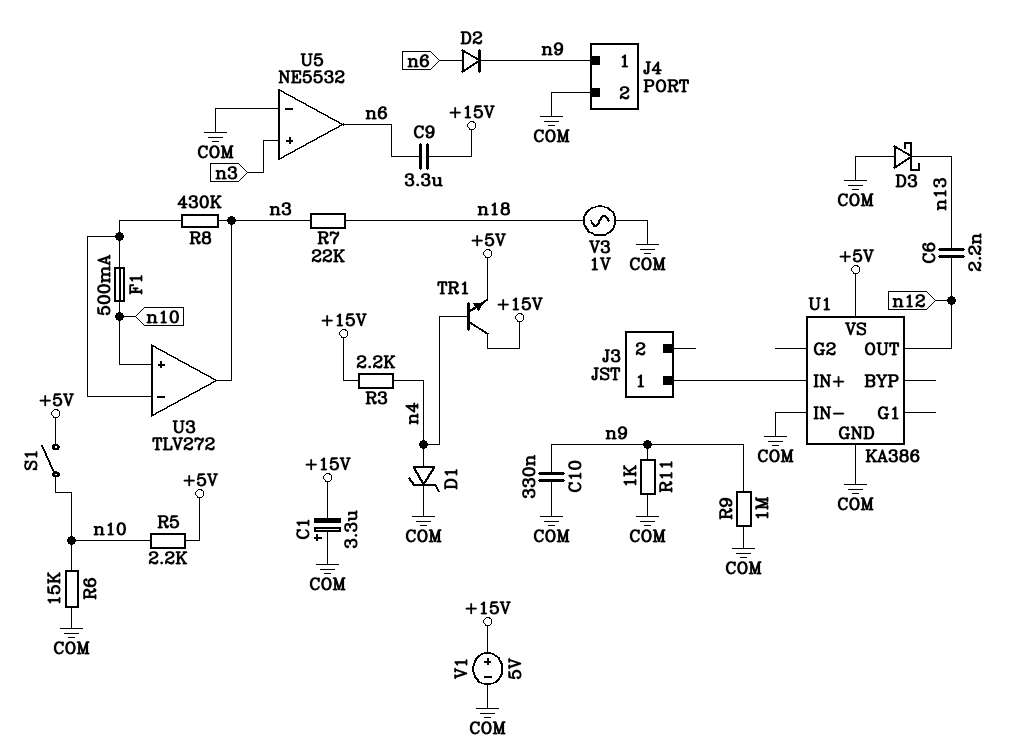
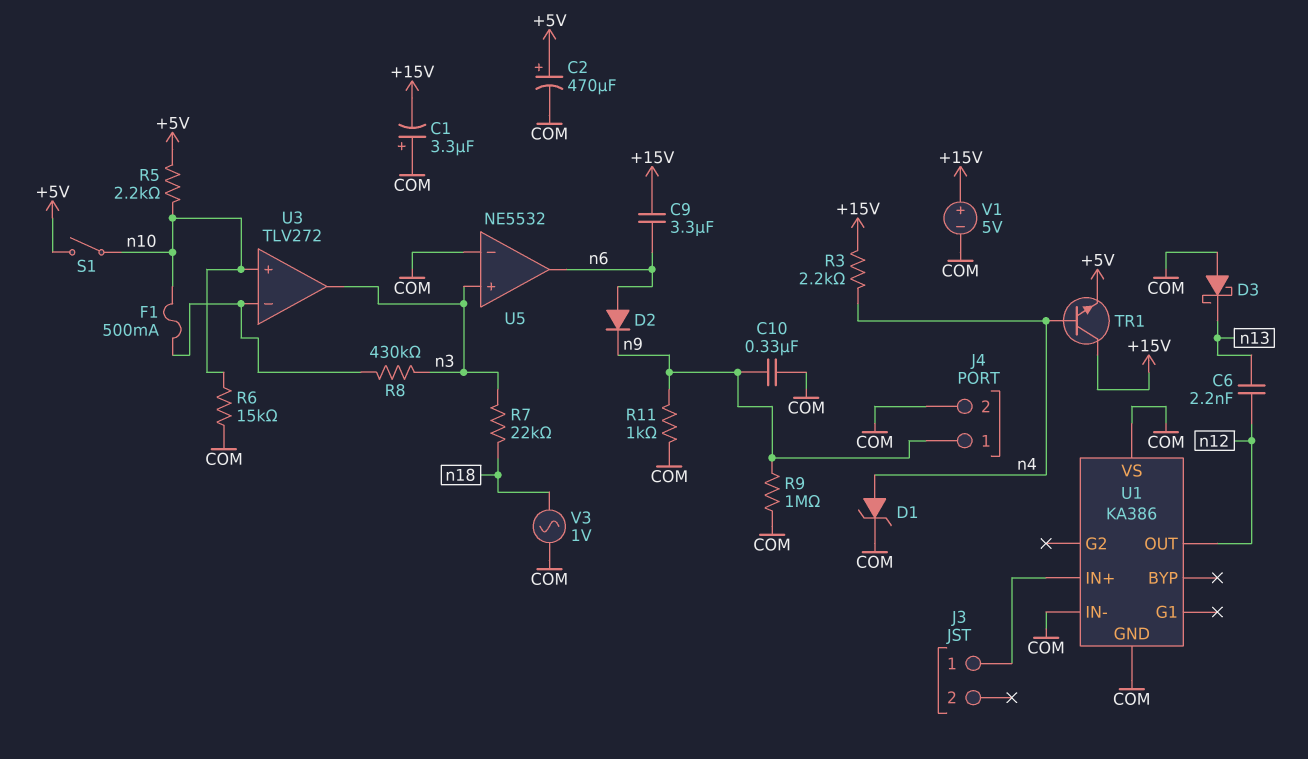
C2: none -> 470uF (plus +5V, minus COM)
U1 pin VS: +5V -> COM

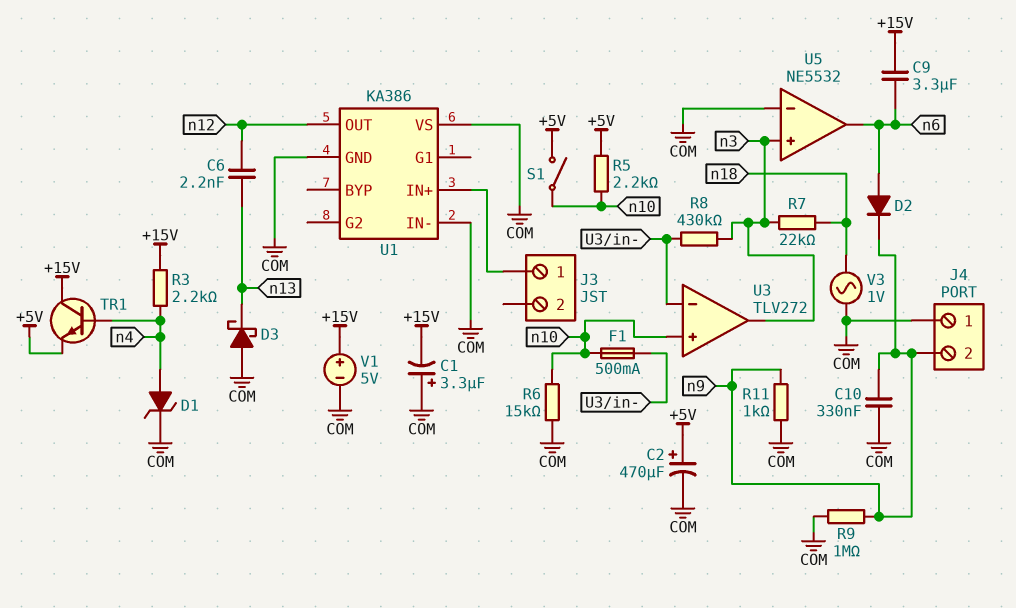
J4 pin 1: n9 -> COM
J4 pin 2: COM -> n9

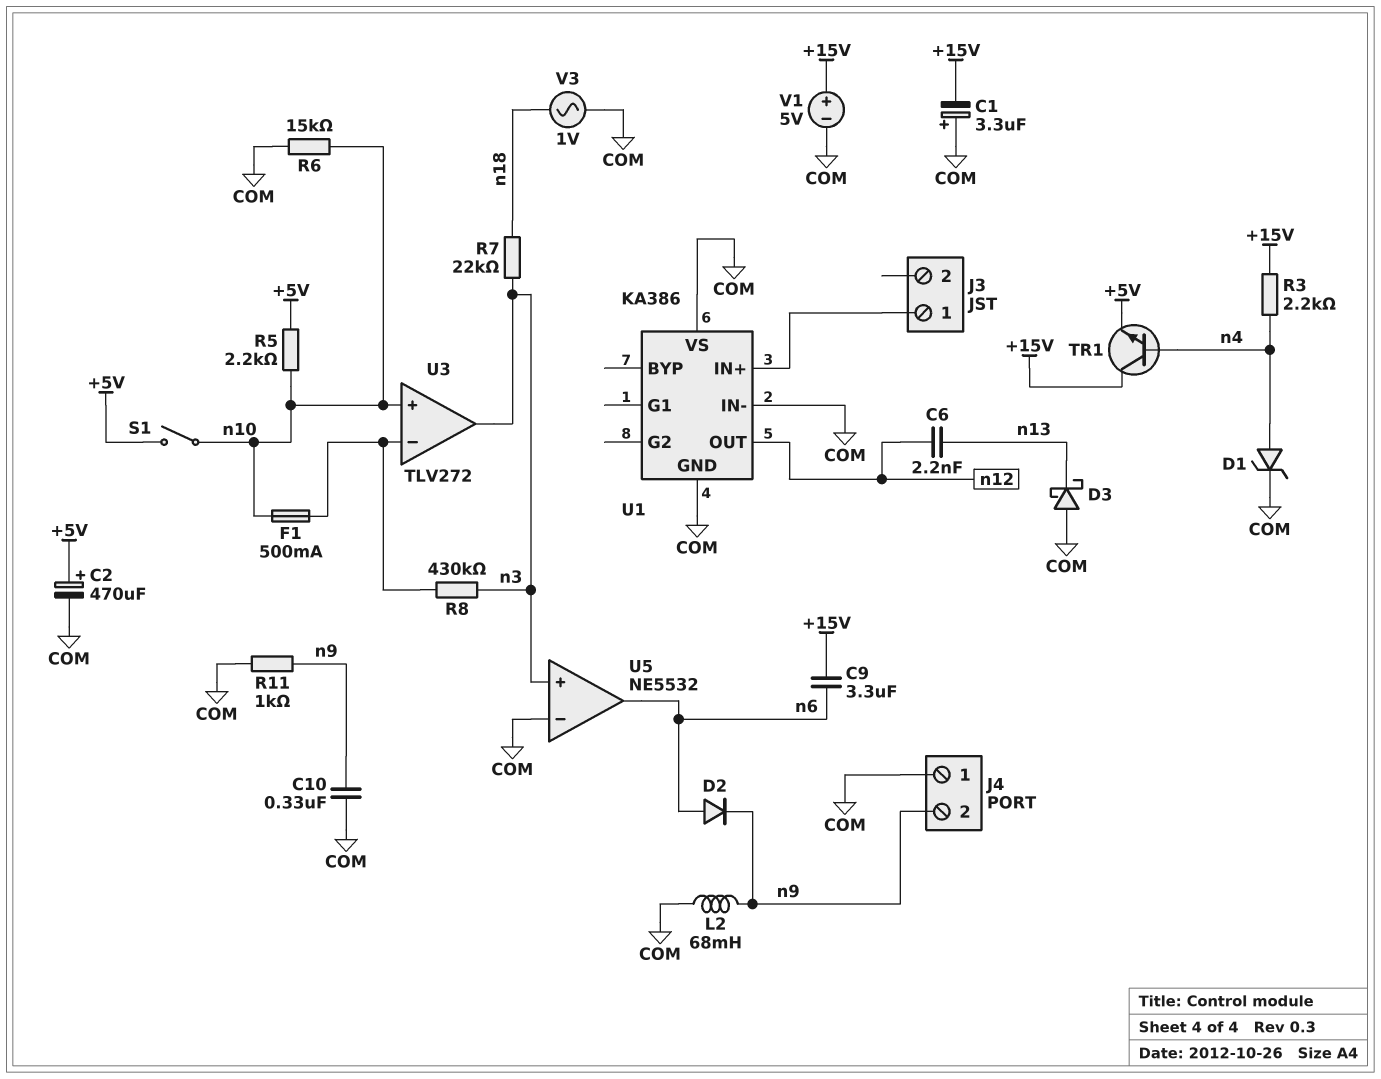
L2: none -> 68mH (COM, n9)
R9: 1M (COM, n9) -> none

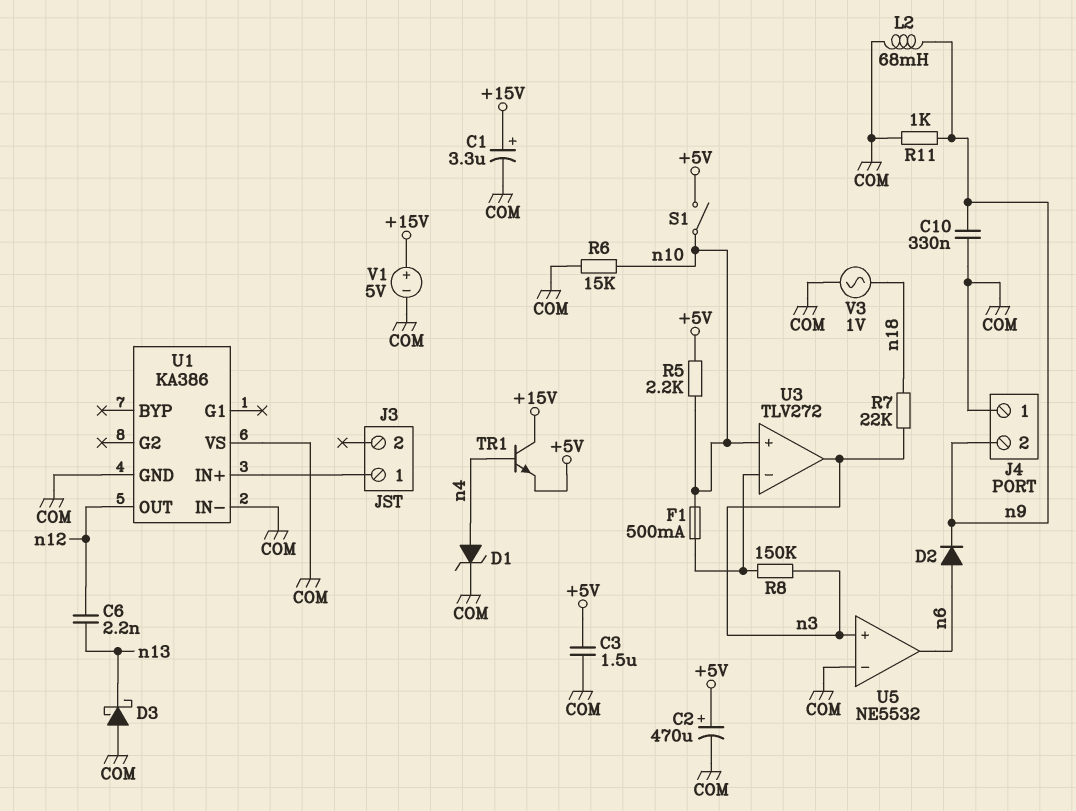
C1: 3.3uF (plus COM, minus +15V) -> 3.3uF (plus +15V, minus COM)
C3: none -> 1.5uF (+5V, COM)
C9: 3.3uF (+15V, n6) -> none
R3: 2.2k (+15V, n4) -> none
R8: 430k (U3/in-, n3) -> 150k (U3/in-, n3)

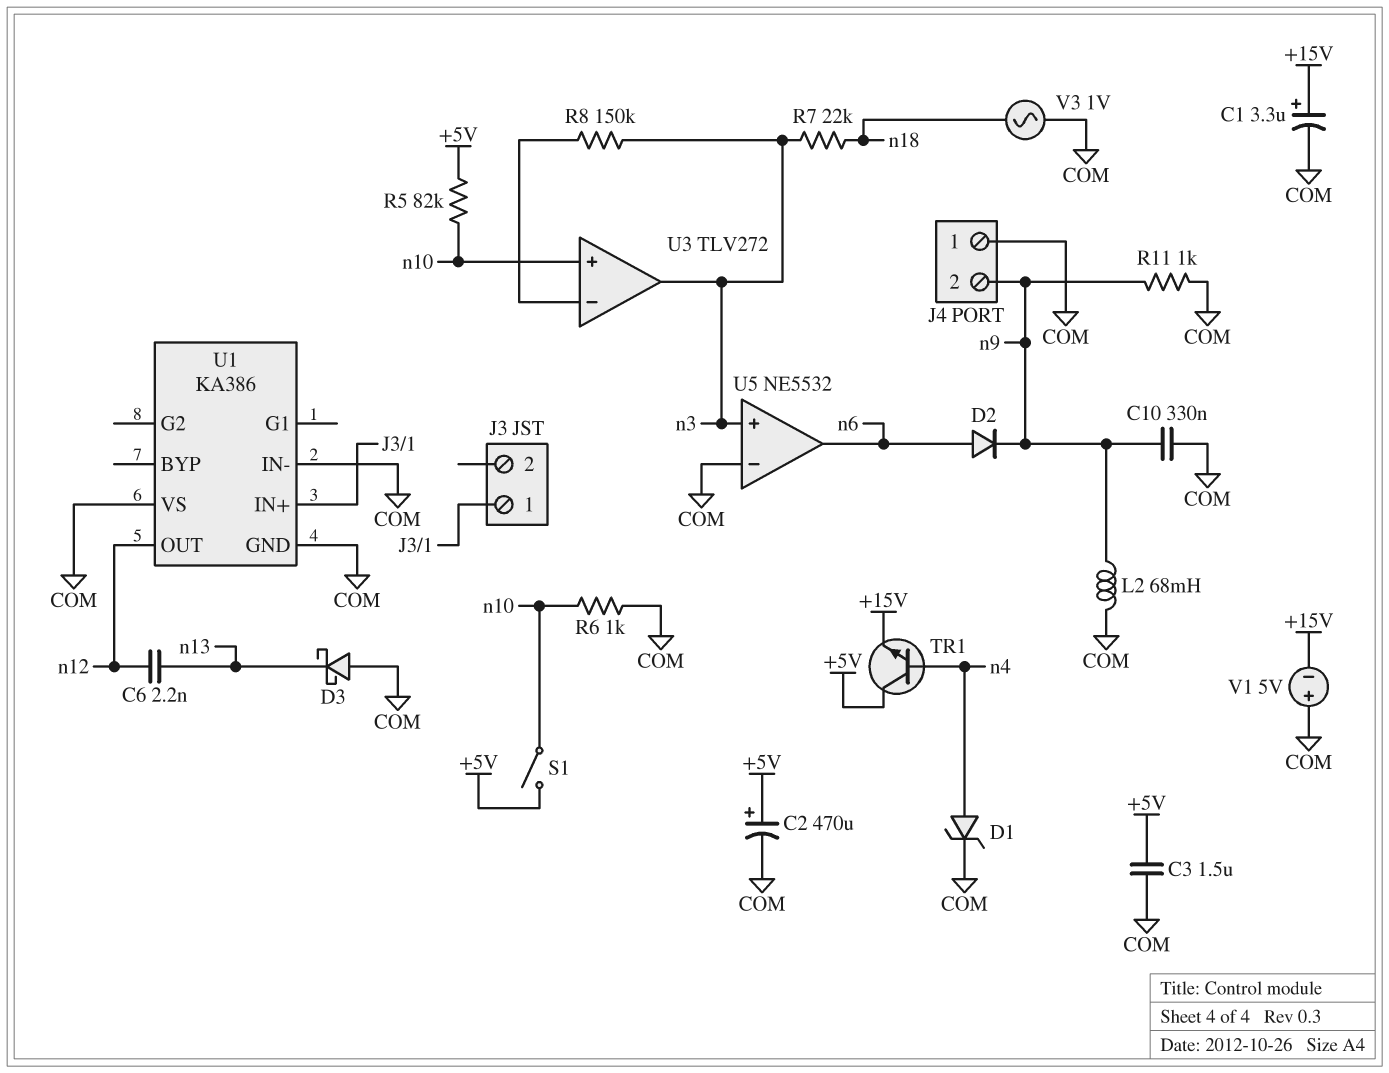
F1: 500mA (U3/in-, n10) -> none
R5: 2.2k (+5V, n10) -> 82k (+5V, n10)
R6: 15k (COM, n10) -> 1k (COM, n10)
TR1: NPN (B n4, C +15V, E +5V) -> NPN (B n4, C +5V, E +15V)
V1: 5V (plus +15V, minus COM) -> 5V (plus COM, minus +15V)

